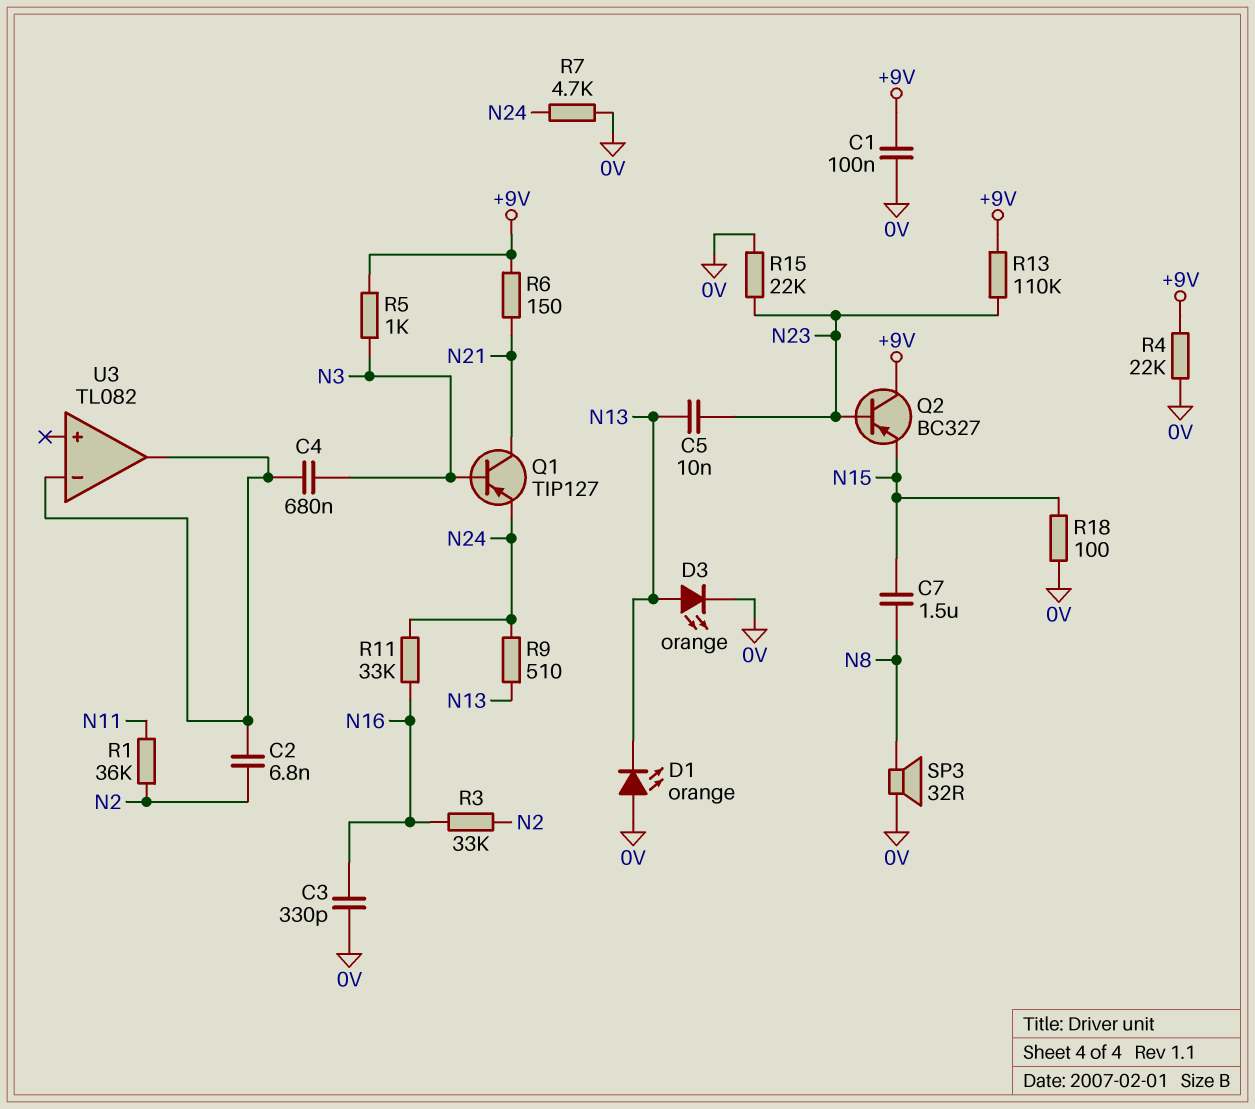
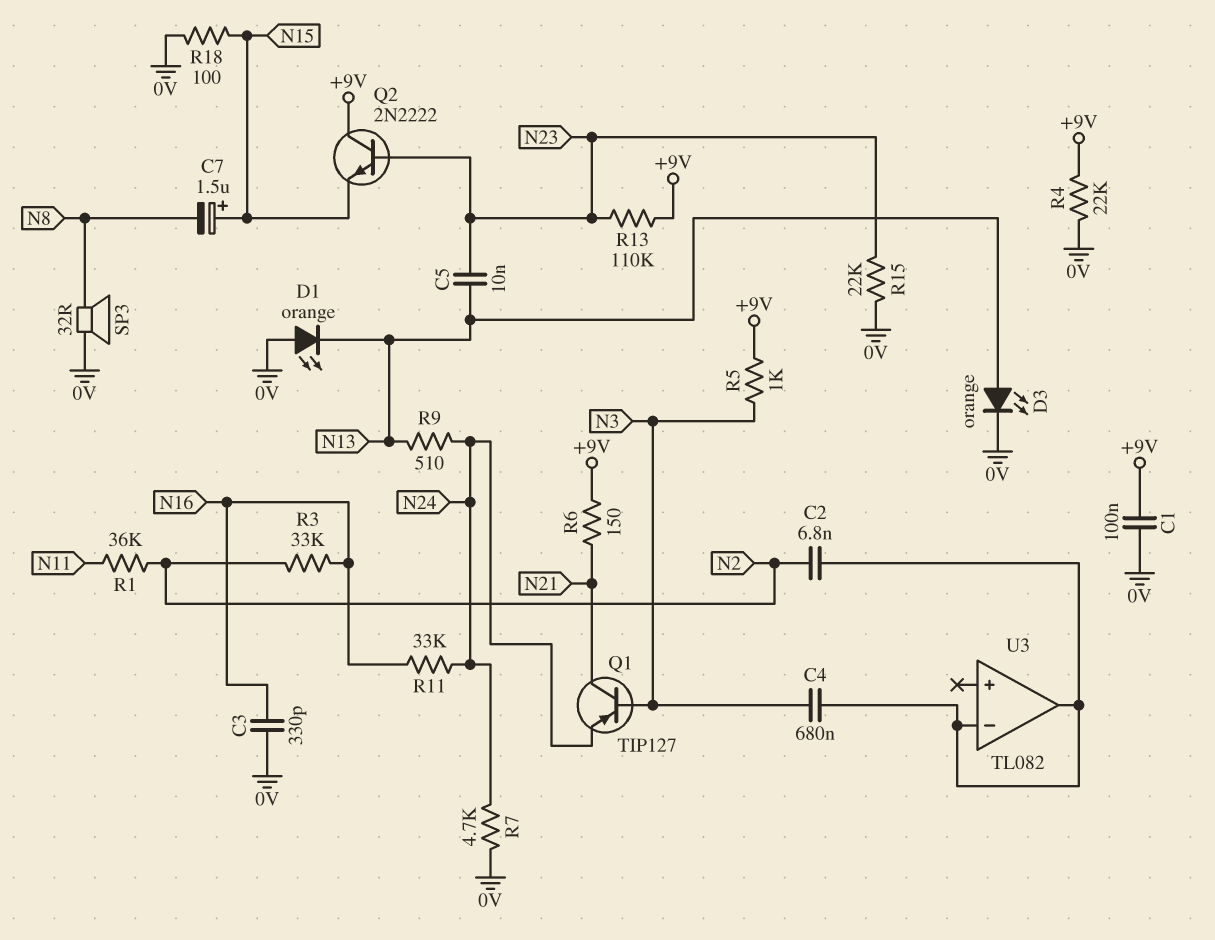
C7: 1.5uF (N8, N15) -> 1.5uF (plus N15, minus N8)
Q2: PNP BC327 (B N23, C +9V, E N15) -> NPN 2N2222 (B N23, C +9V, E N15)

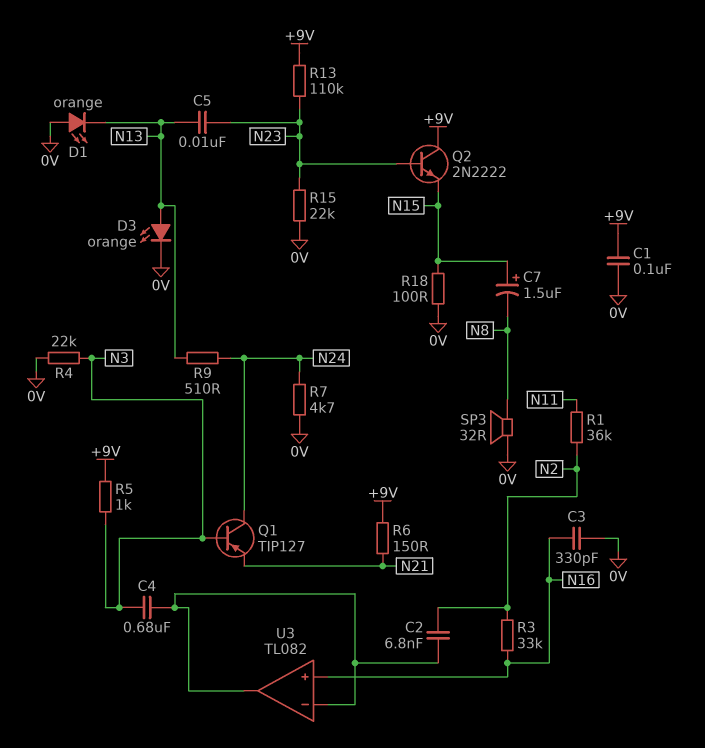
Q1: PNP TIP127 (B N3, C N21, E N24) -> PNP TIP127 (B N3, C N24, E N21)
R4: 22k (+9V, 0V) -> 22k (0V, N3)
R11: 33k (N16, N24) -> none
U3 pin in+: none -> N16

